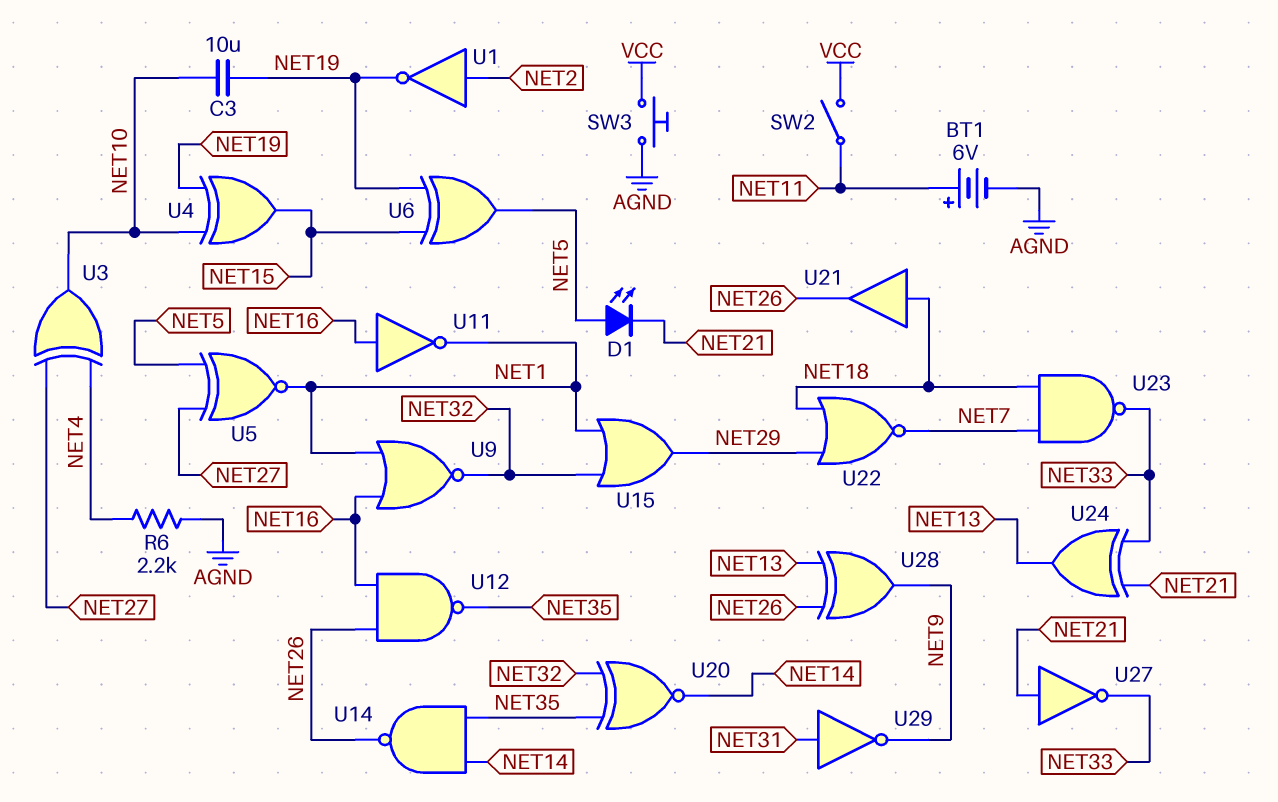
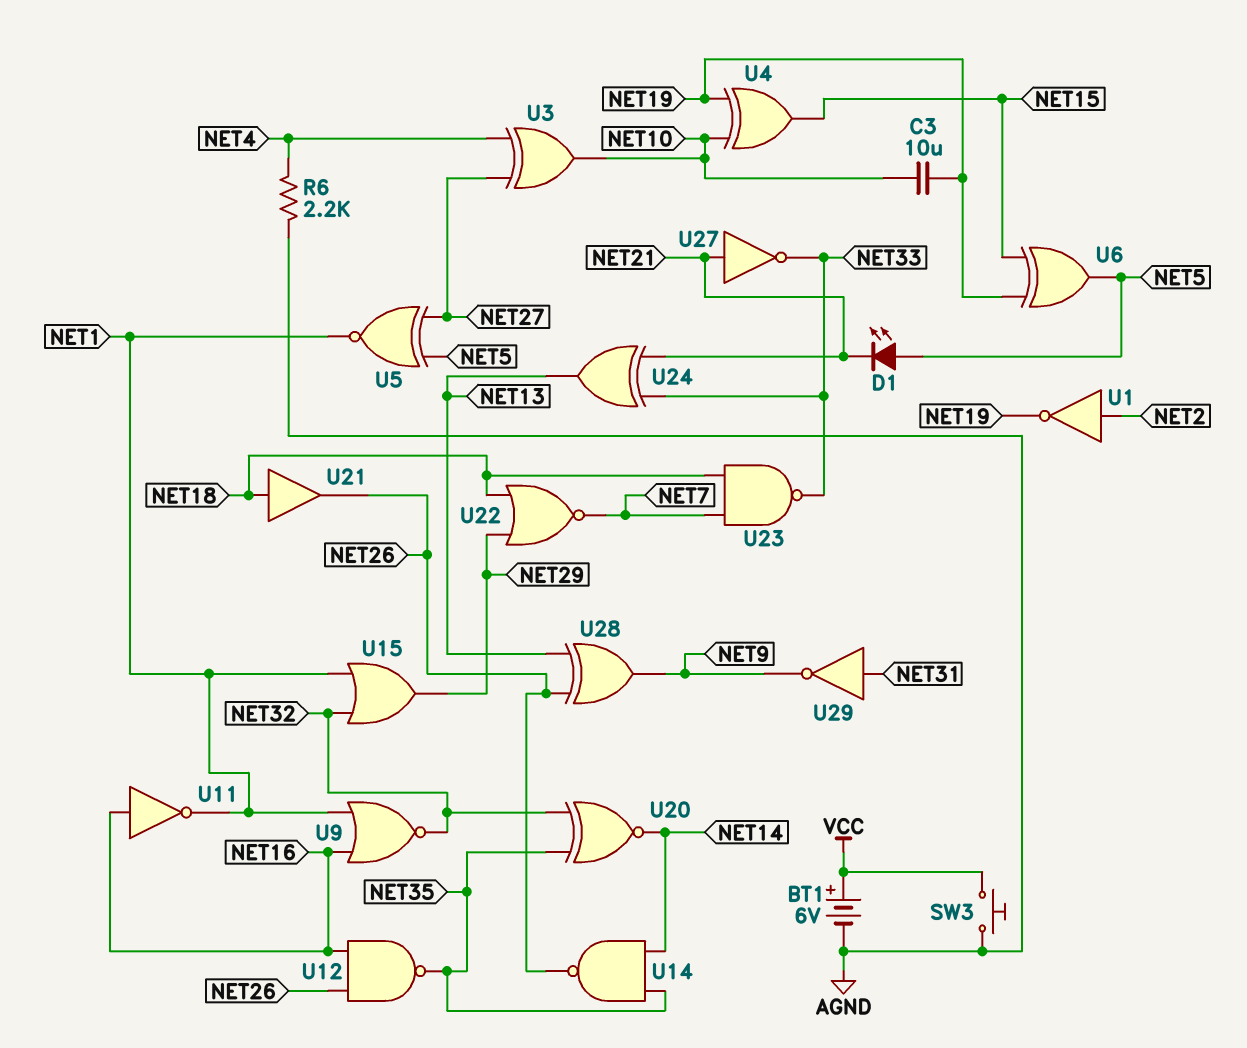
BT1: 6V (plus NET11, minus AGND) -> 6V (plus VCC, minus AGND)
SW2: switch (NET11, VCC) -> none

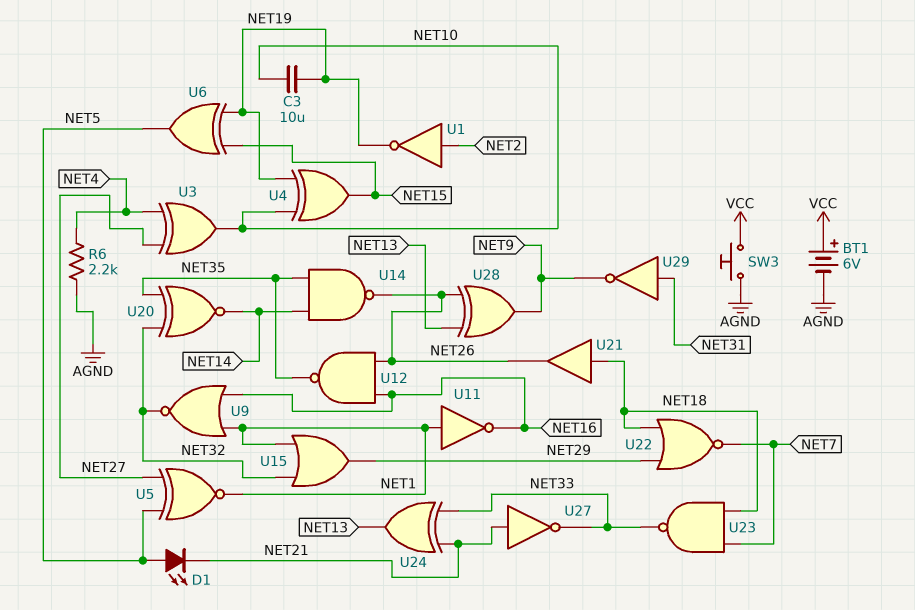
U11: NOT (in NET16, out NET1) -> NOT (in NET1, out NET16)

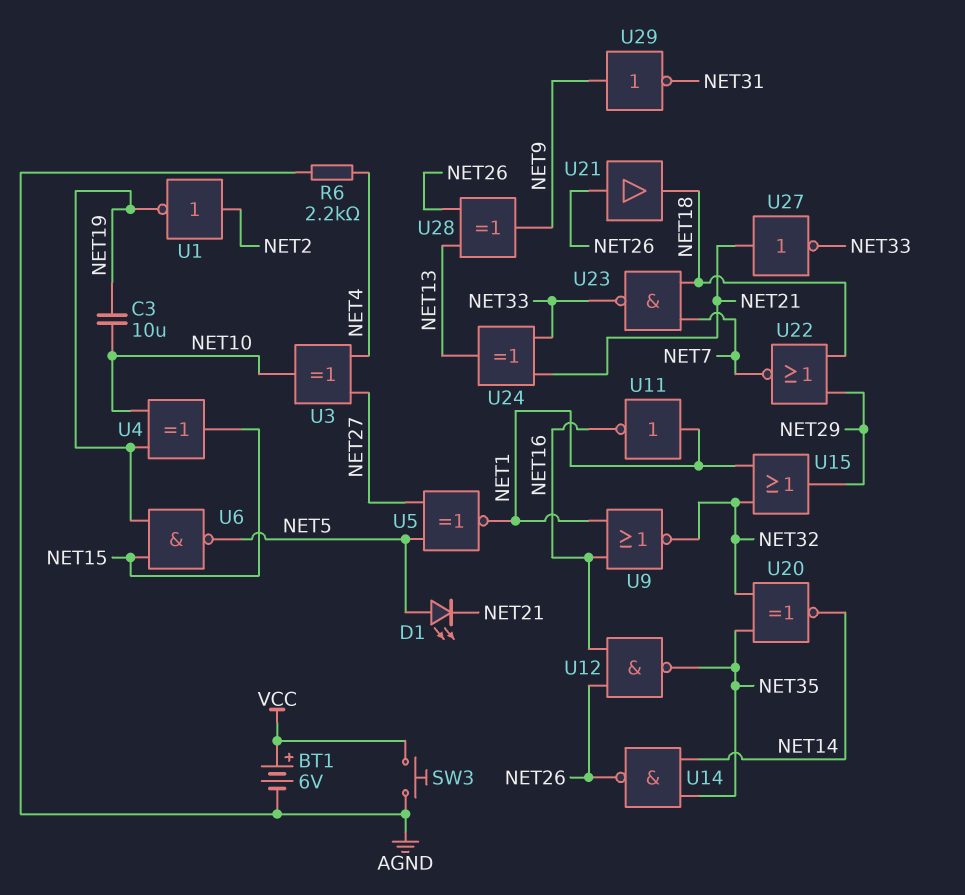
U6: XOR (in NET15, in NET19, out NET5) -> NAND (in NET15, in NET19, out NET5)
U21: buffer (in NET18, out NET26) -> buffer (in NET26, out NET18)
U29: NOT (in NET31, out NET9) -> NOT (in NET9, out NET31)

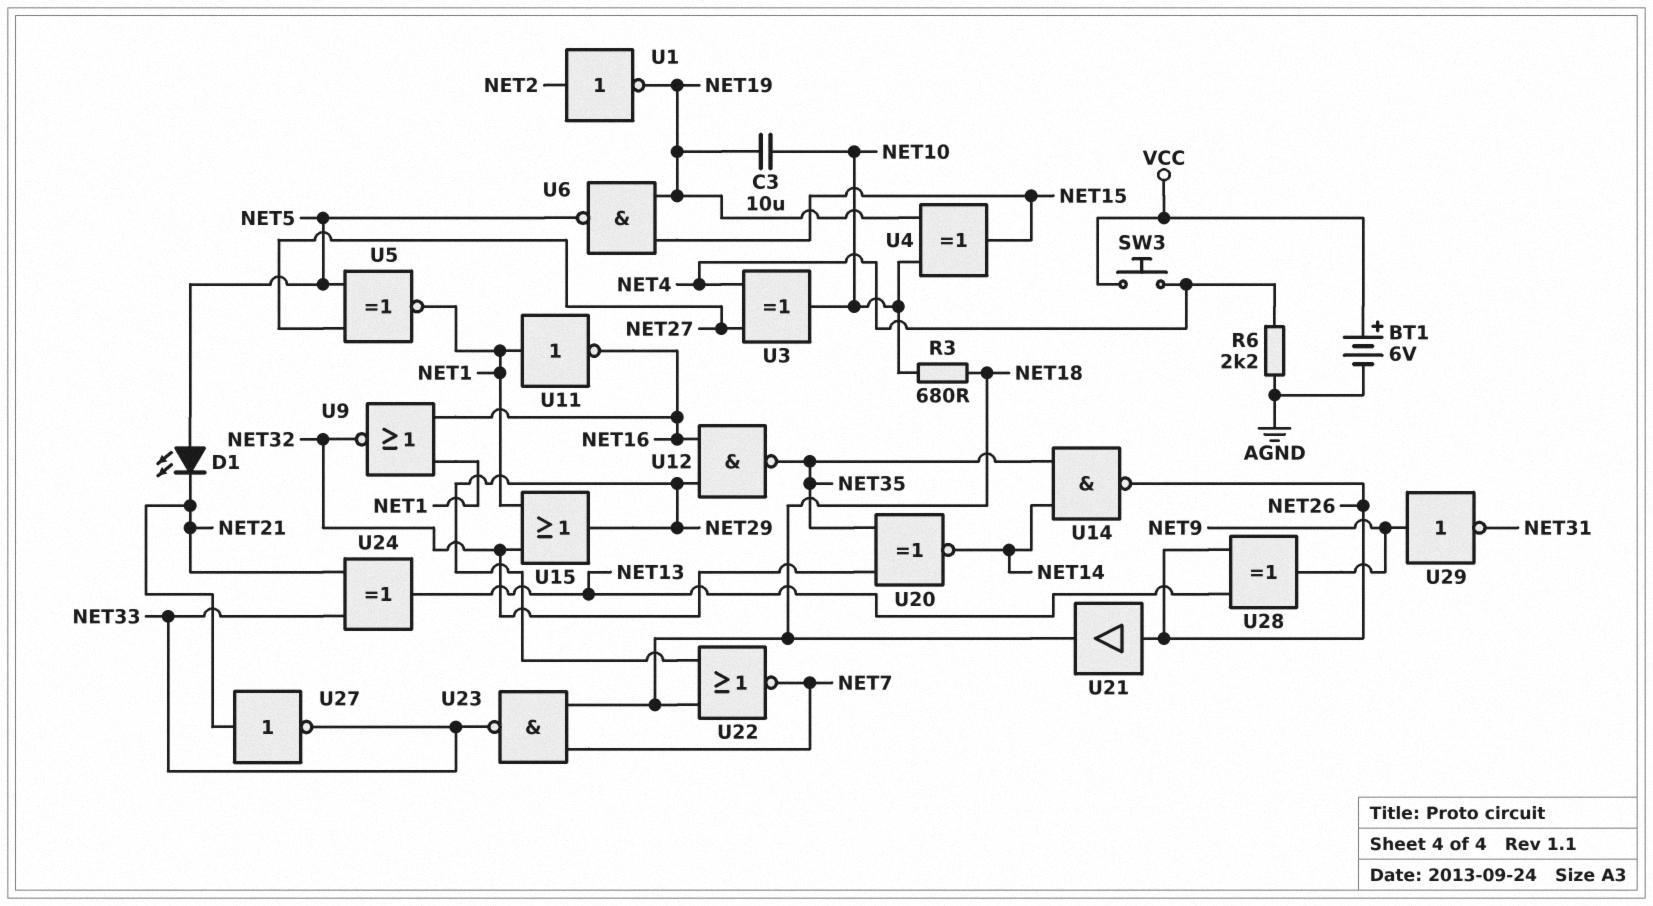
R3: none -> 680 (NET10, NET18)
SW3: button (AGND, VCC) -> button (NET4, VCC)
U12: NAND (in NET16, in NET26, out NET35) -> NAND (in NET16, in NET29, out NET35)

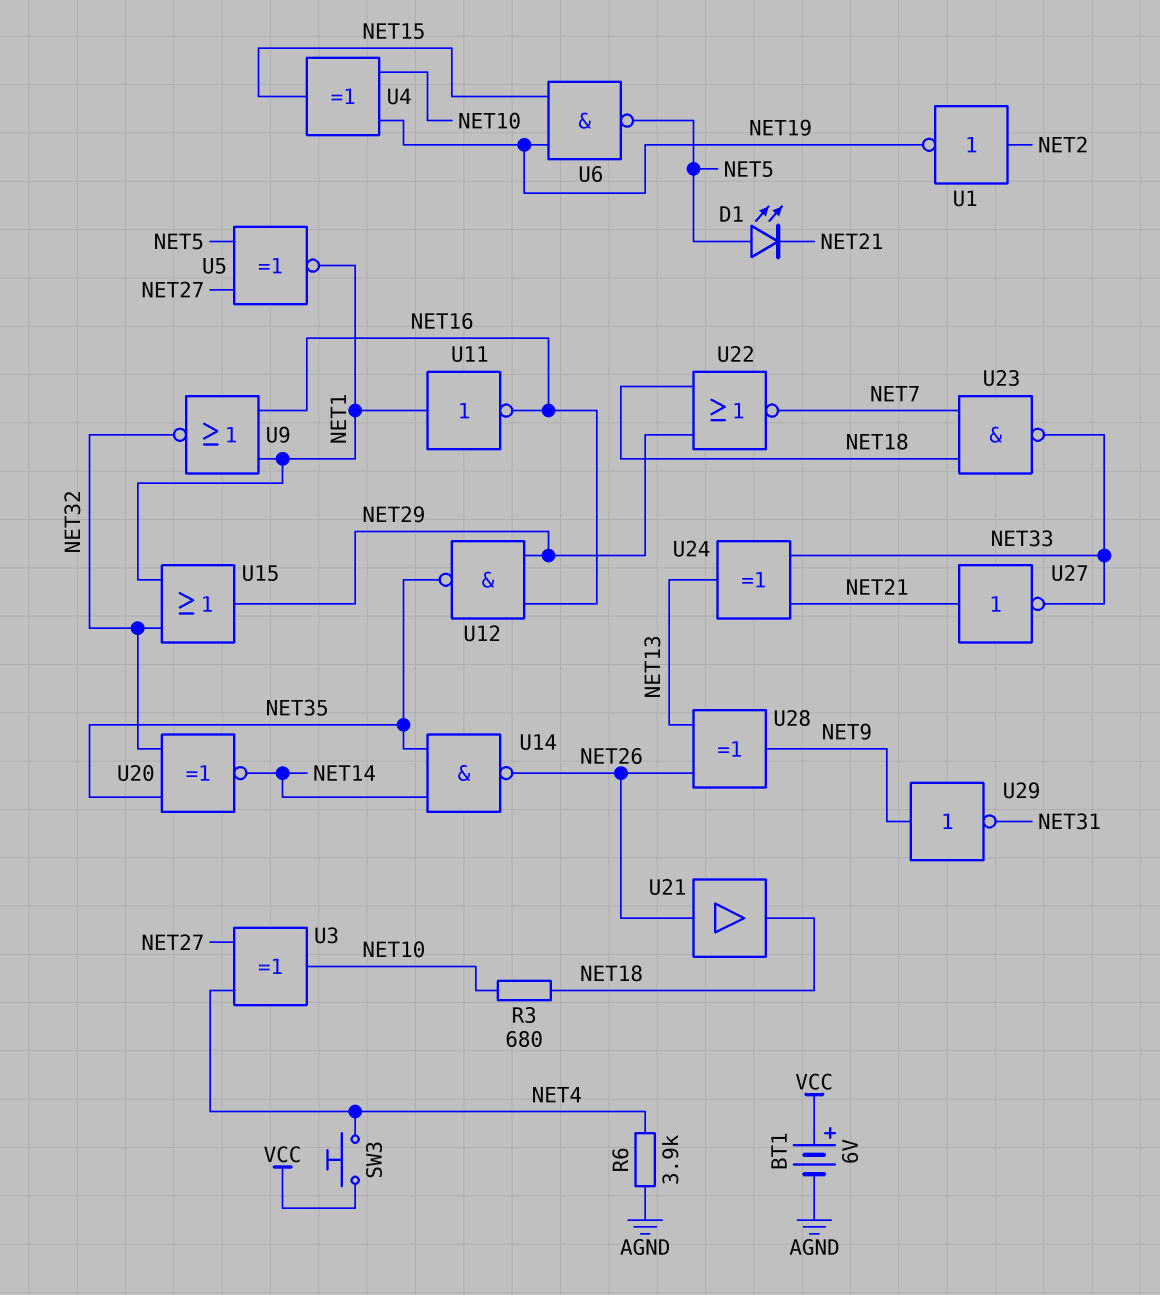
C3: 10uF (NET10, NET19) -> none
R6: 2.2k (AGND, NET4) -> 3.9k (AGND, NET4)

